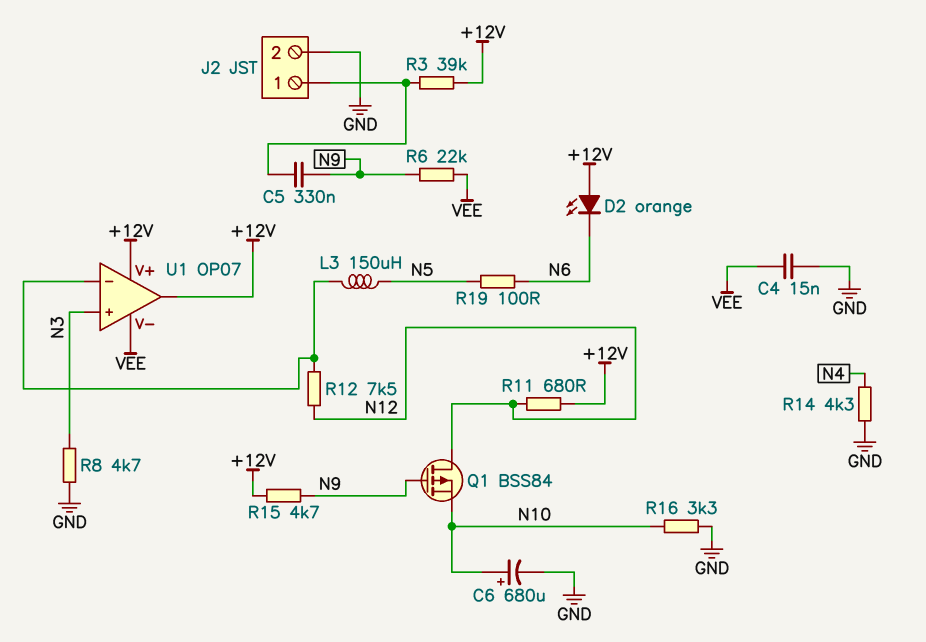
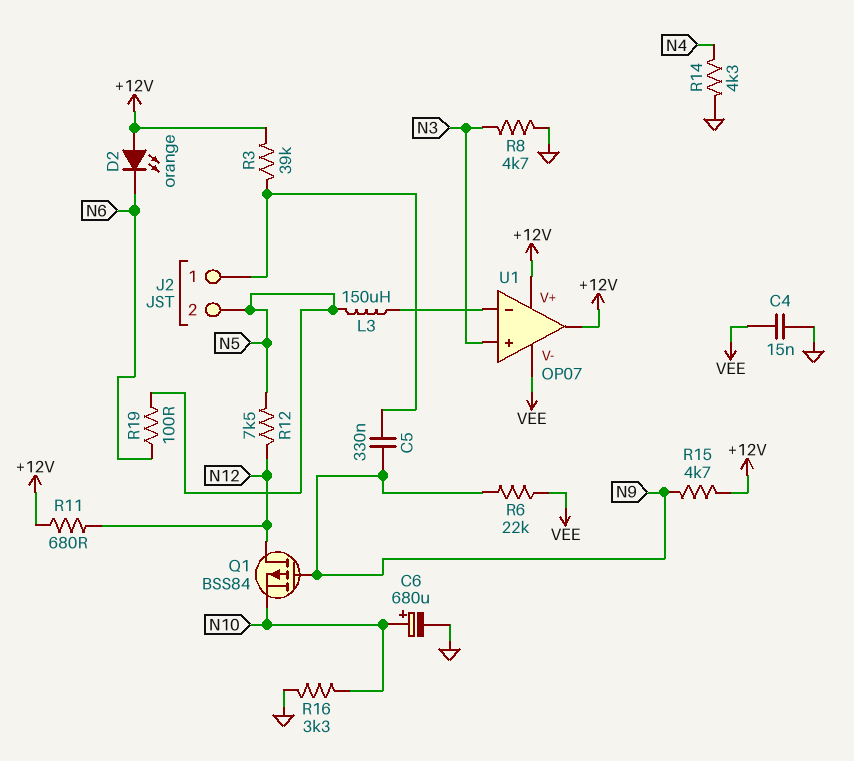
J2 pin 2: GND -> N5
R12: 7.5k (N12, U1/in-) -> 7.5k (N5, N12)

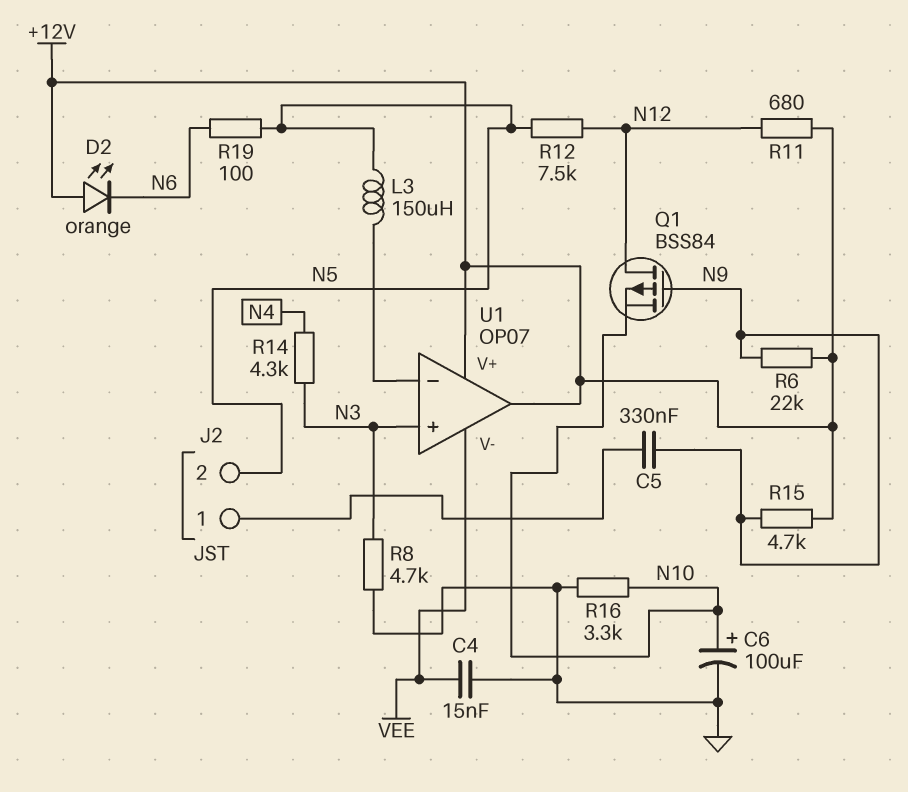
C6: 680uF (plus N10, minus GND) -> 100uF (plus N10, minus GND)
R3: 39k (+12V, J2/1) -> none
R6: 22k (N9, VEE) -> 22k (+12V, N9)
R14: 4.3k (GND, N4) -> 4.3k (N3, N4)

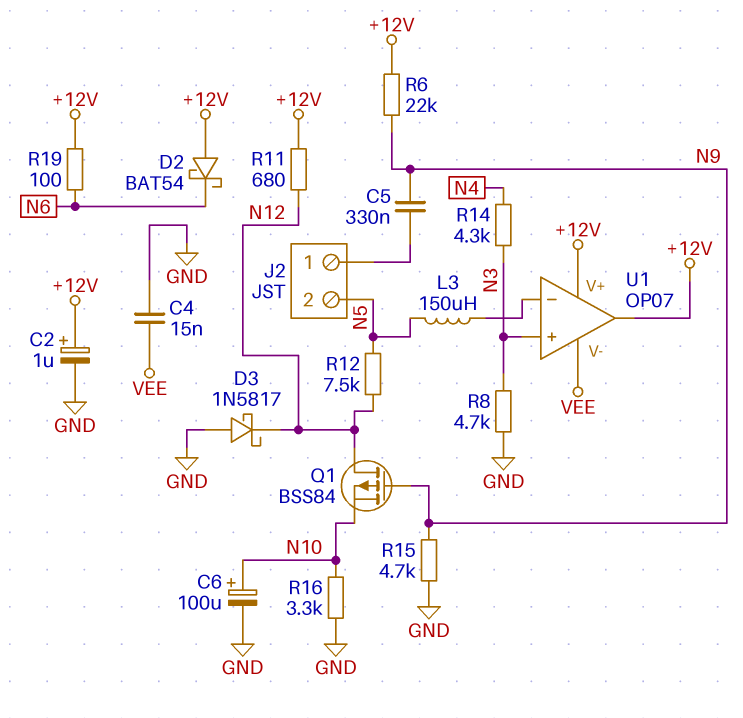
C2: none -> 1uF (plus +12V, minus GND)
D2: LED orange (A +12V, K N6) -> schottky BAT54 (A +12V, K N6)
D3: none -> schottky 1N5817 (A GND, K N12)
R15: 4.7k (+12V, N9) -> 4.7k (GND, N9)
R19: 100 (N5, N6) -> 100 (+12V, N6)

